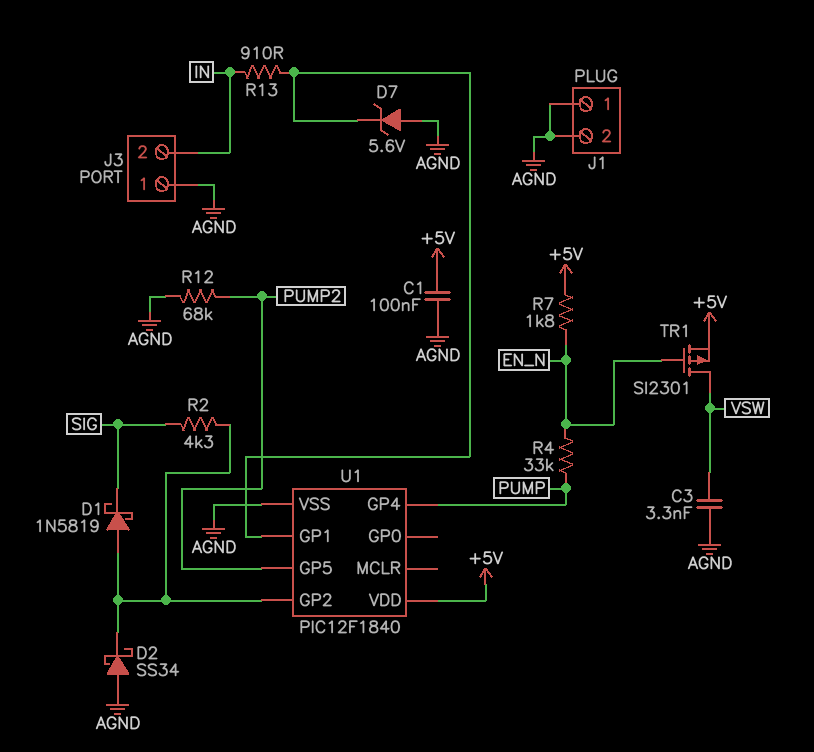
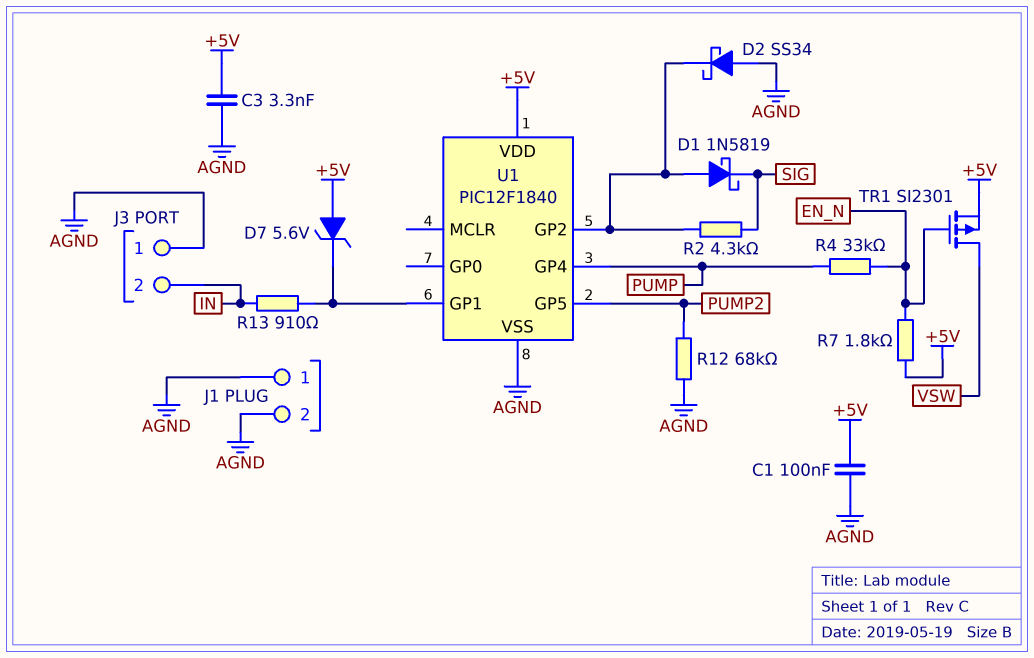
C3: 3.3nF (AGND, VSW) -> 3.3nF (+5V, AGND)
D7: zener 5.6V (A AGND, K U1/GP1) -> zener 5.6V (A +5V, K U1/GP1)

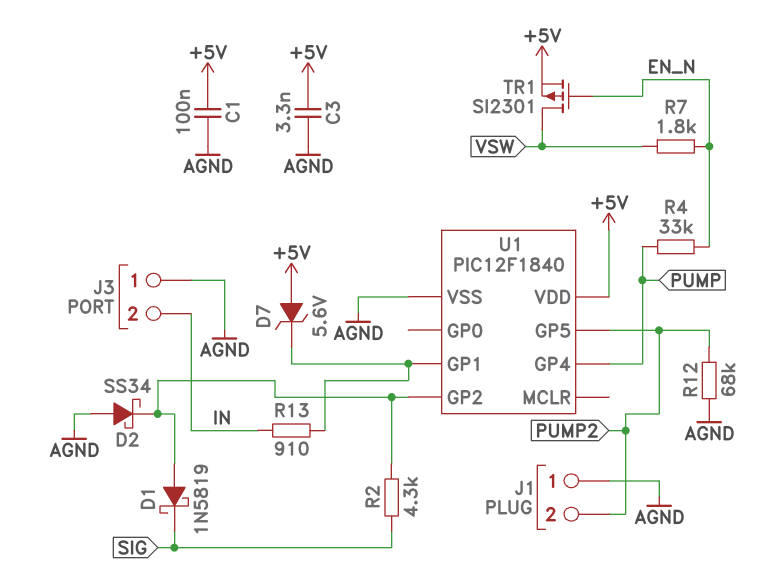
J1 pin 2: AGND -> PUMP2
R7: 1.8k (+5V, EN_N) -> 1.8k (EN_N, VSW)

